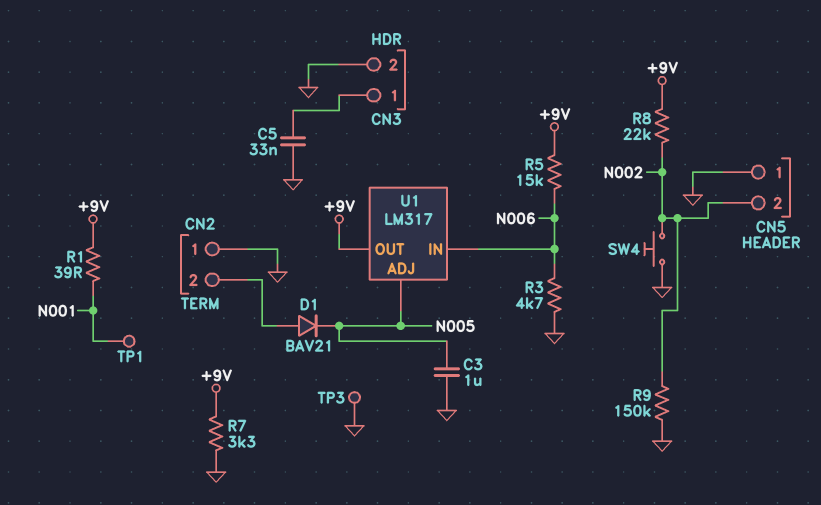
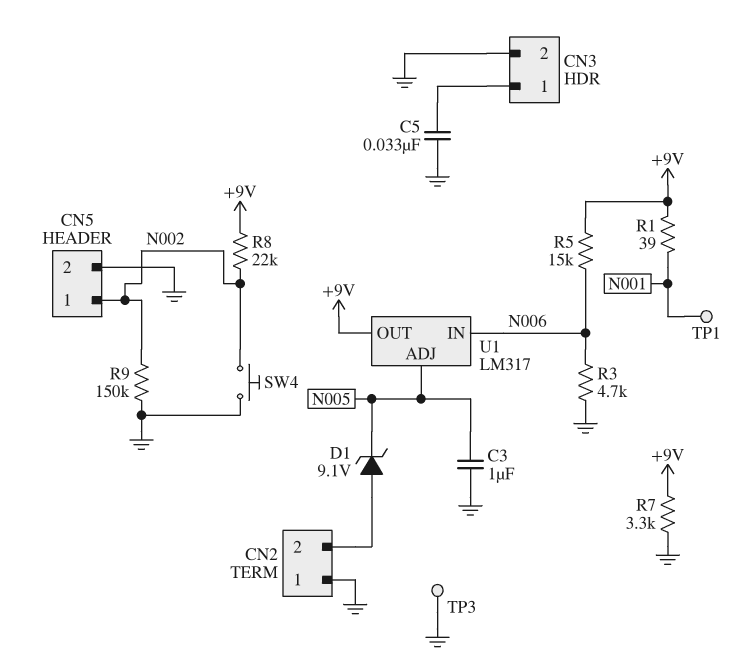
CN5 pin 1: GND -> N002
CN5 pin 2: N002 -> GND
D1: diode BAV21 (A CN2/2, K N005) -> zener 9.1V (A CN2/2, K N005)

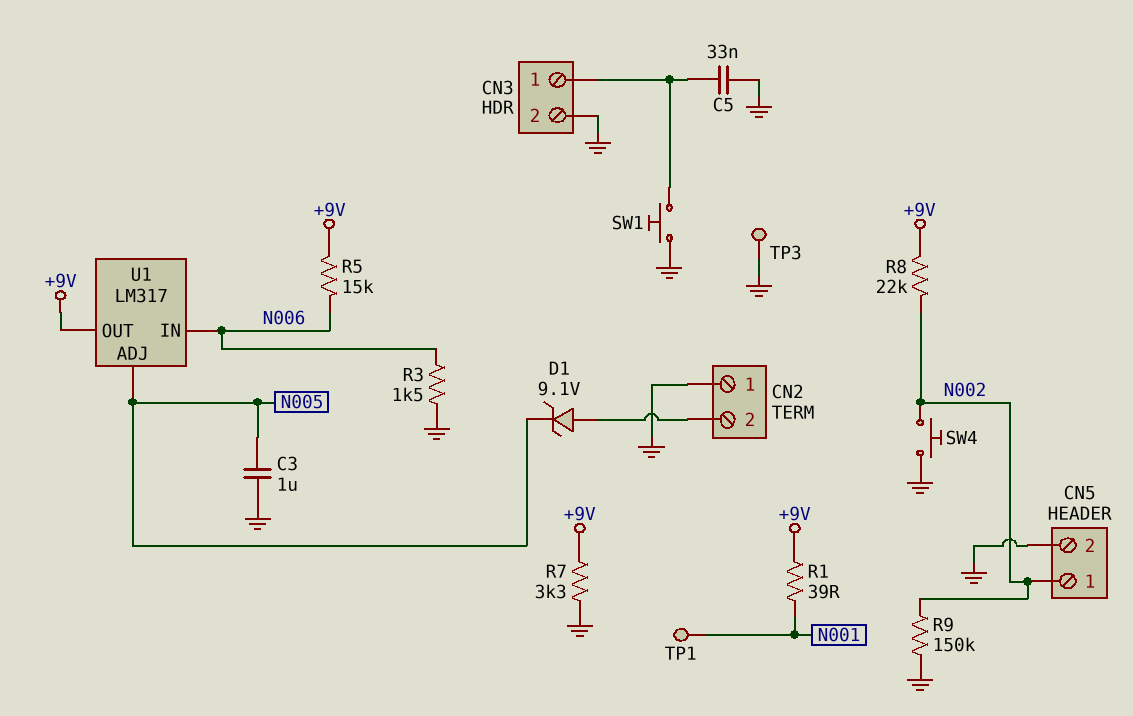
R3: 4.7k (GND, N006) -> 1.5k (GND, N006)
SW1: none -> button (CN3/1, GND)

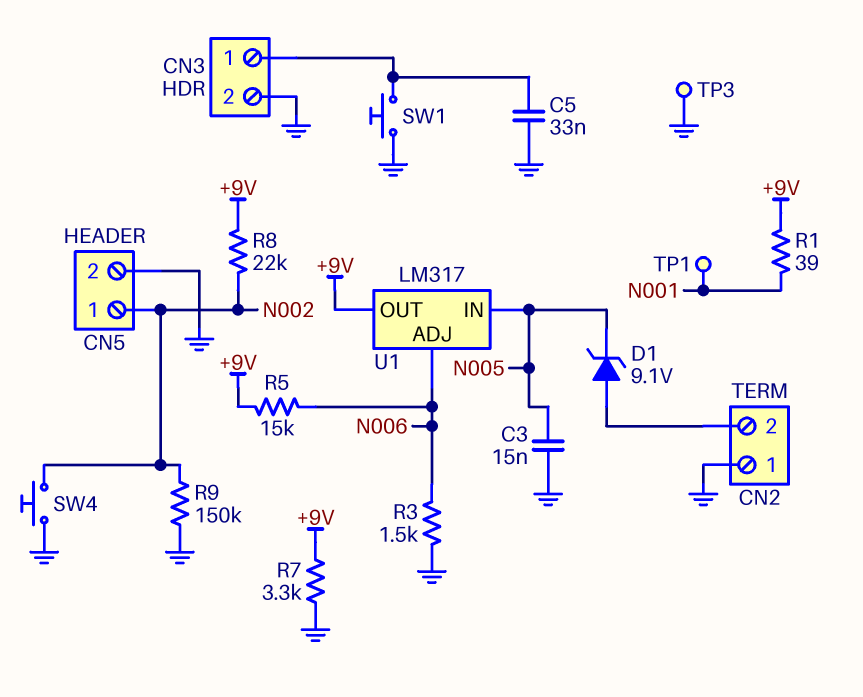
C3: 1uF (GND, N005) -> 15nF (GND, N005)
U1 pin ADJ: N005 -> N006
U1 pin IN: N006 -> N005

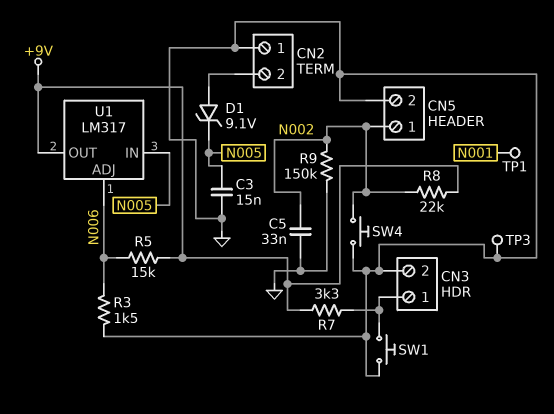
C5: 33nF (CN3/1, GND) -> 33nF (GND, N002)
R1: 39 (+9V, N001) -> none
R7: 3.3k (+9V, GND) -> 3.3k (+9V, CN3/1)

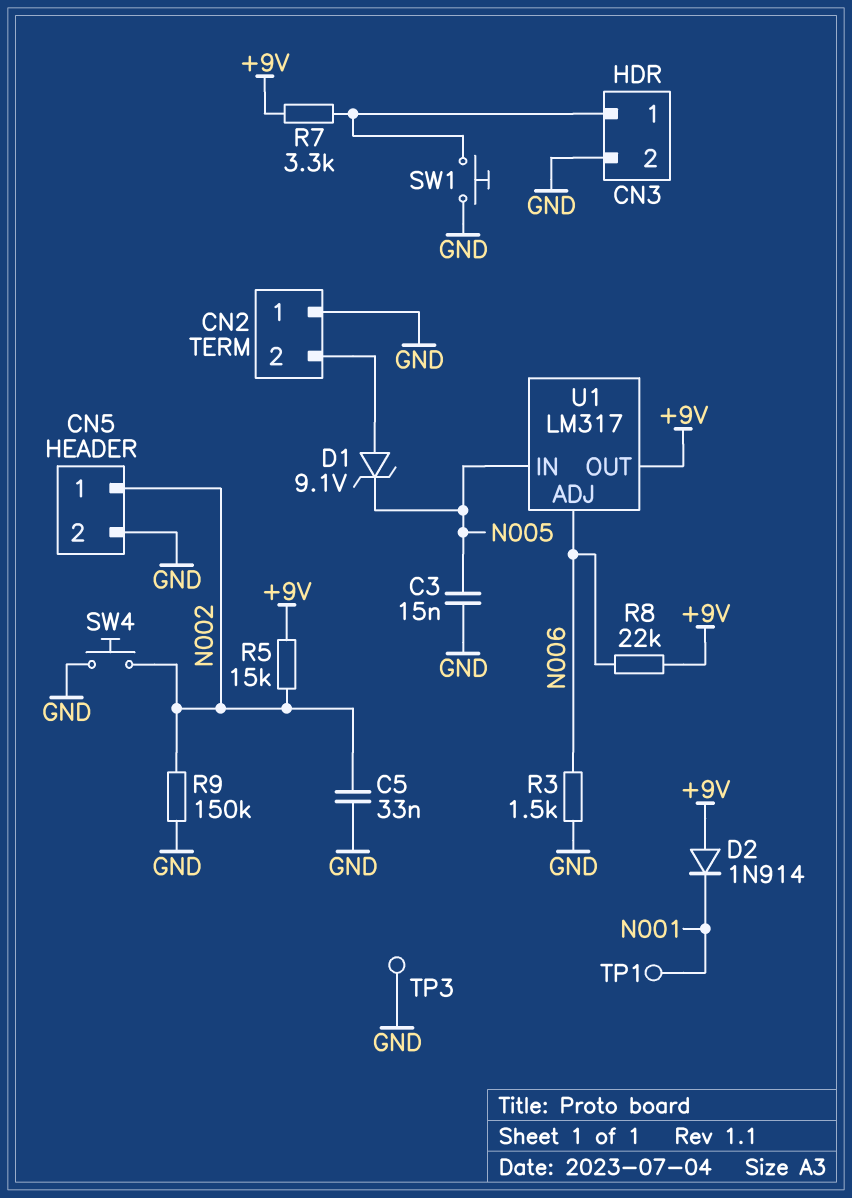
D2: none -> diode 1N914 (A +9V, K N001)
R5: 15k (+9V, N006) -> 15k (+9V, N002)
R8: 22k (+9V, N002) -> 22k (+9V, N006)

